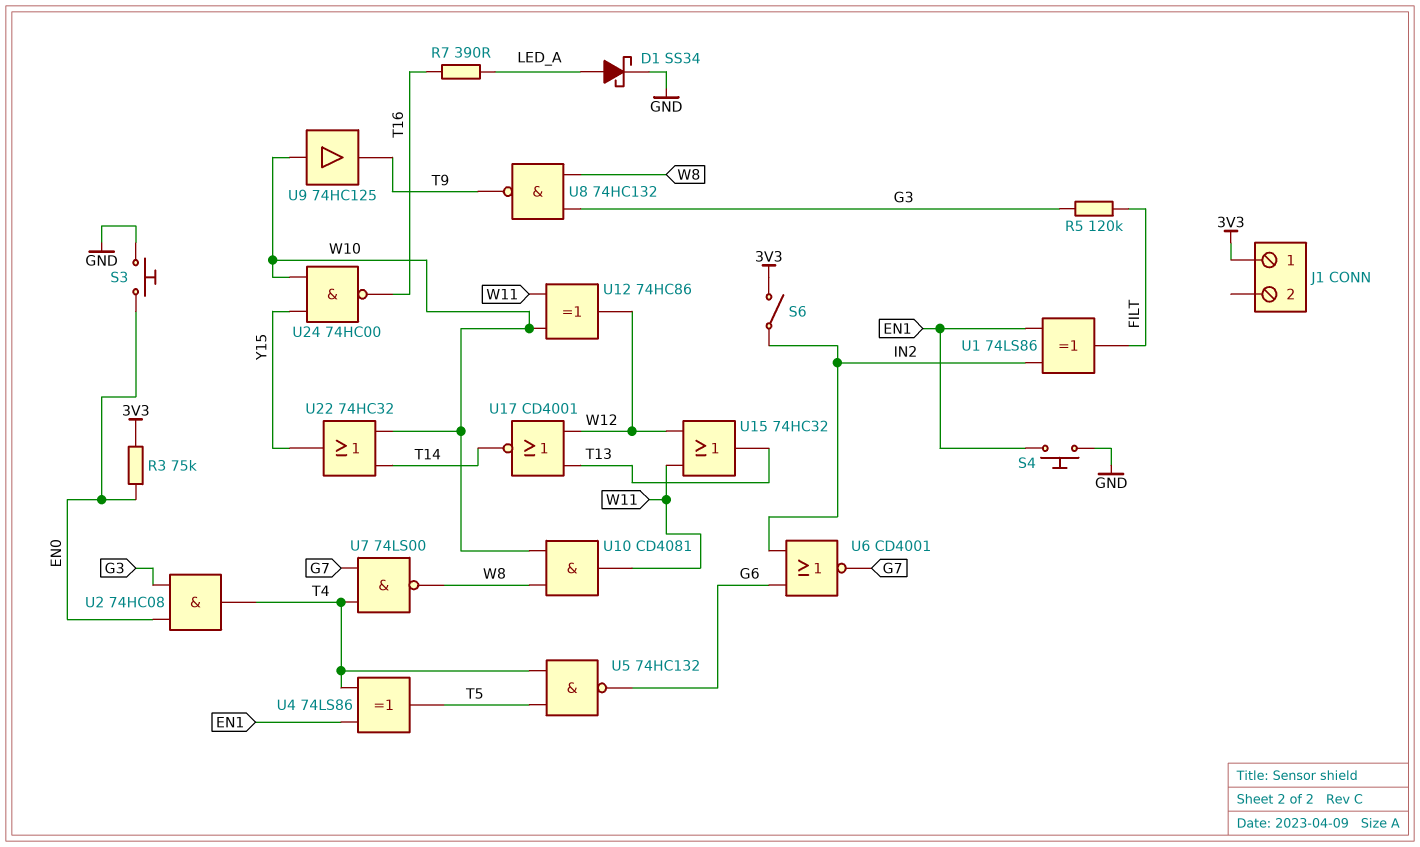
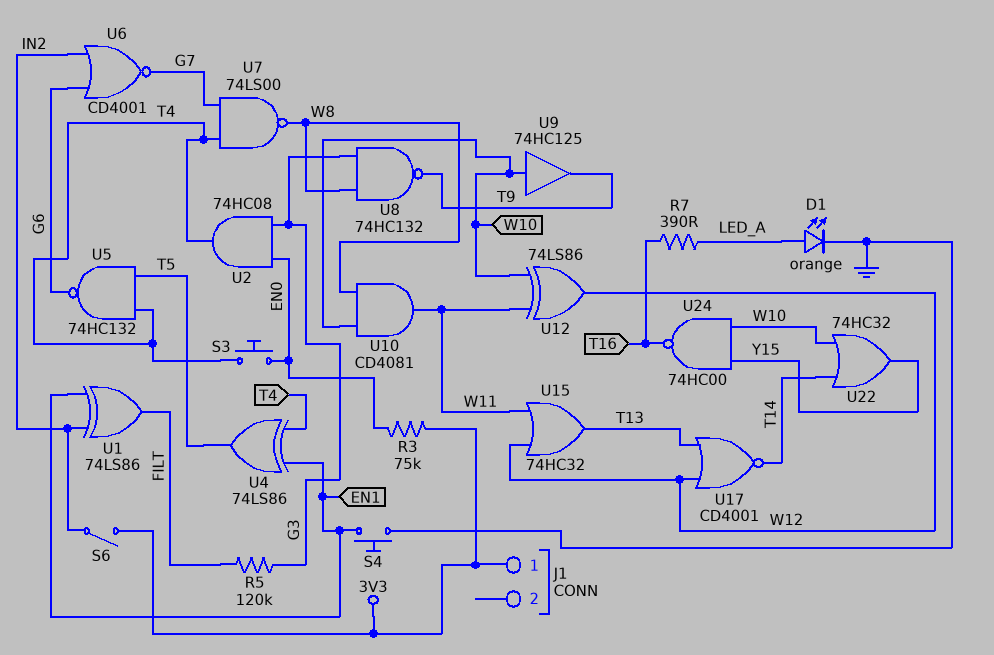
D1: schottky SS34 (A LED_A, K GND) -> LED orange (A LED_A, K GND)
S3: button (EN0, GND) -> button (EN0, T4)
U12: XOR 74HC86 (in W10, in W11, out W12) -> XOR 74LS86 (in W10, in W11, out W12)

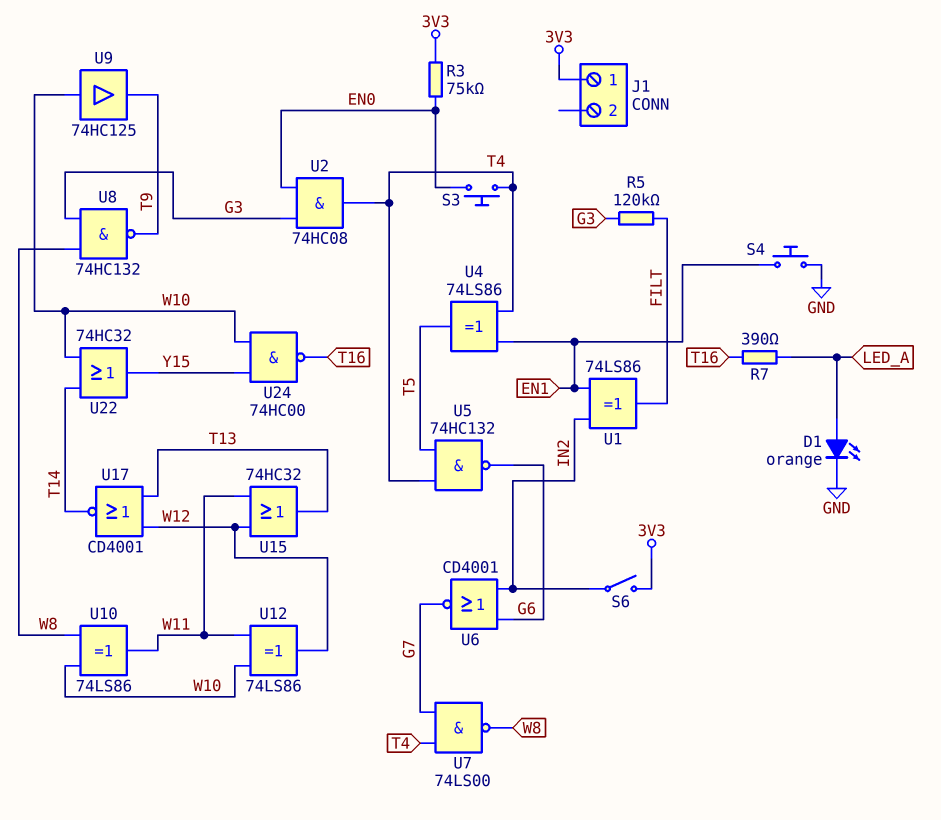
U10: AND CD4081 (in W8, in W10, out W11) -> XOR 74LS86 (in W8, in W10, out W11)

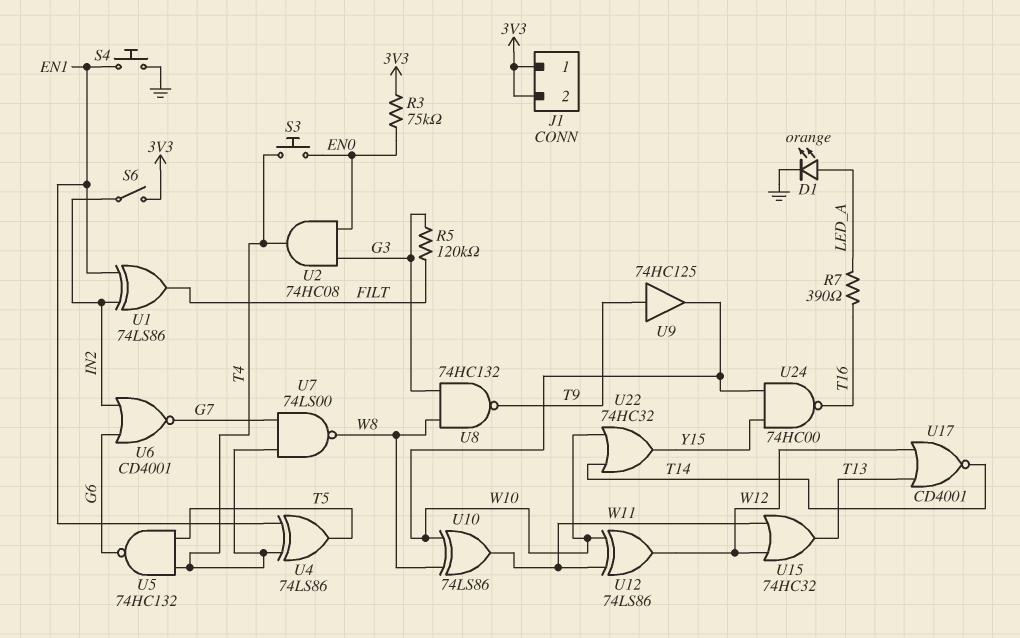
J1 pin 2: none -> 3V3
U9: buffer 74HC125 (in W10, out T9) -> buffer 74HC125 (in T9, out W10)

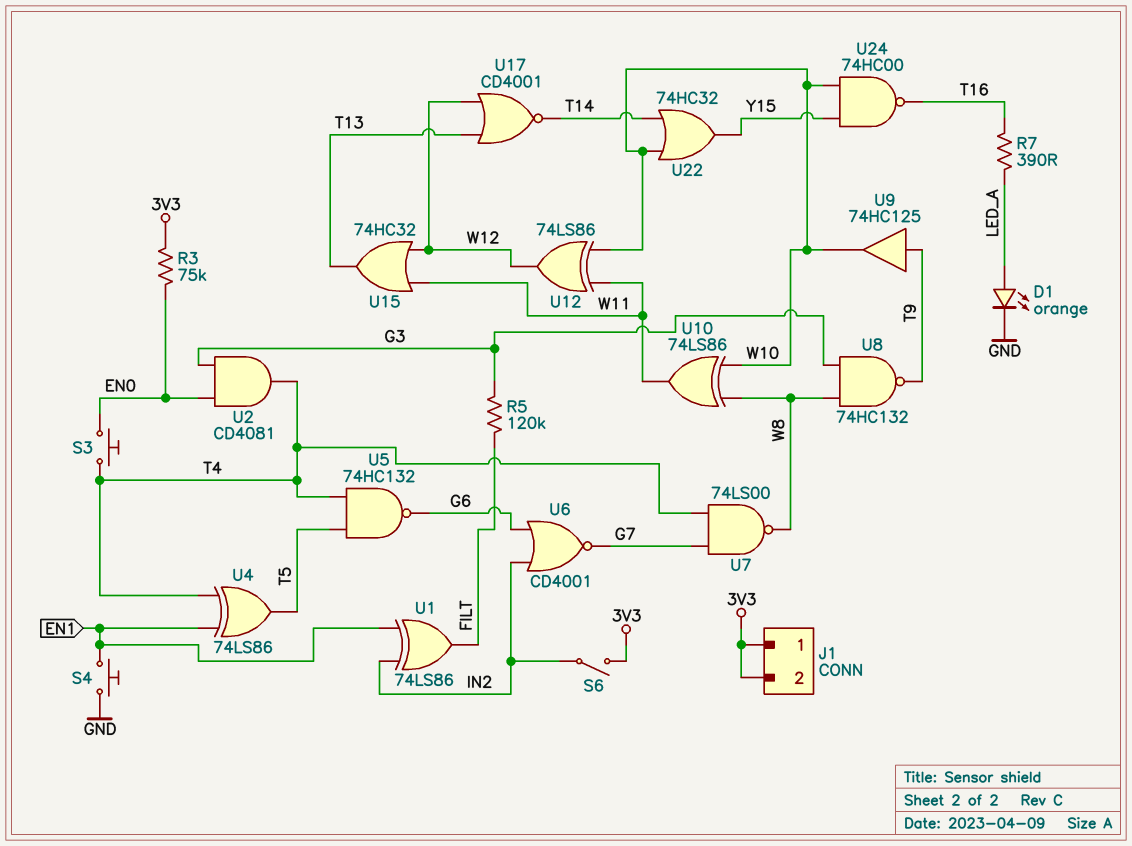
U2: AND 74HC08 (in EN0, in G3, out T4) -> AND CD4081 (in EN0, in G3, out T4)

